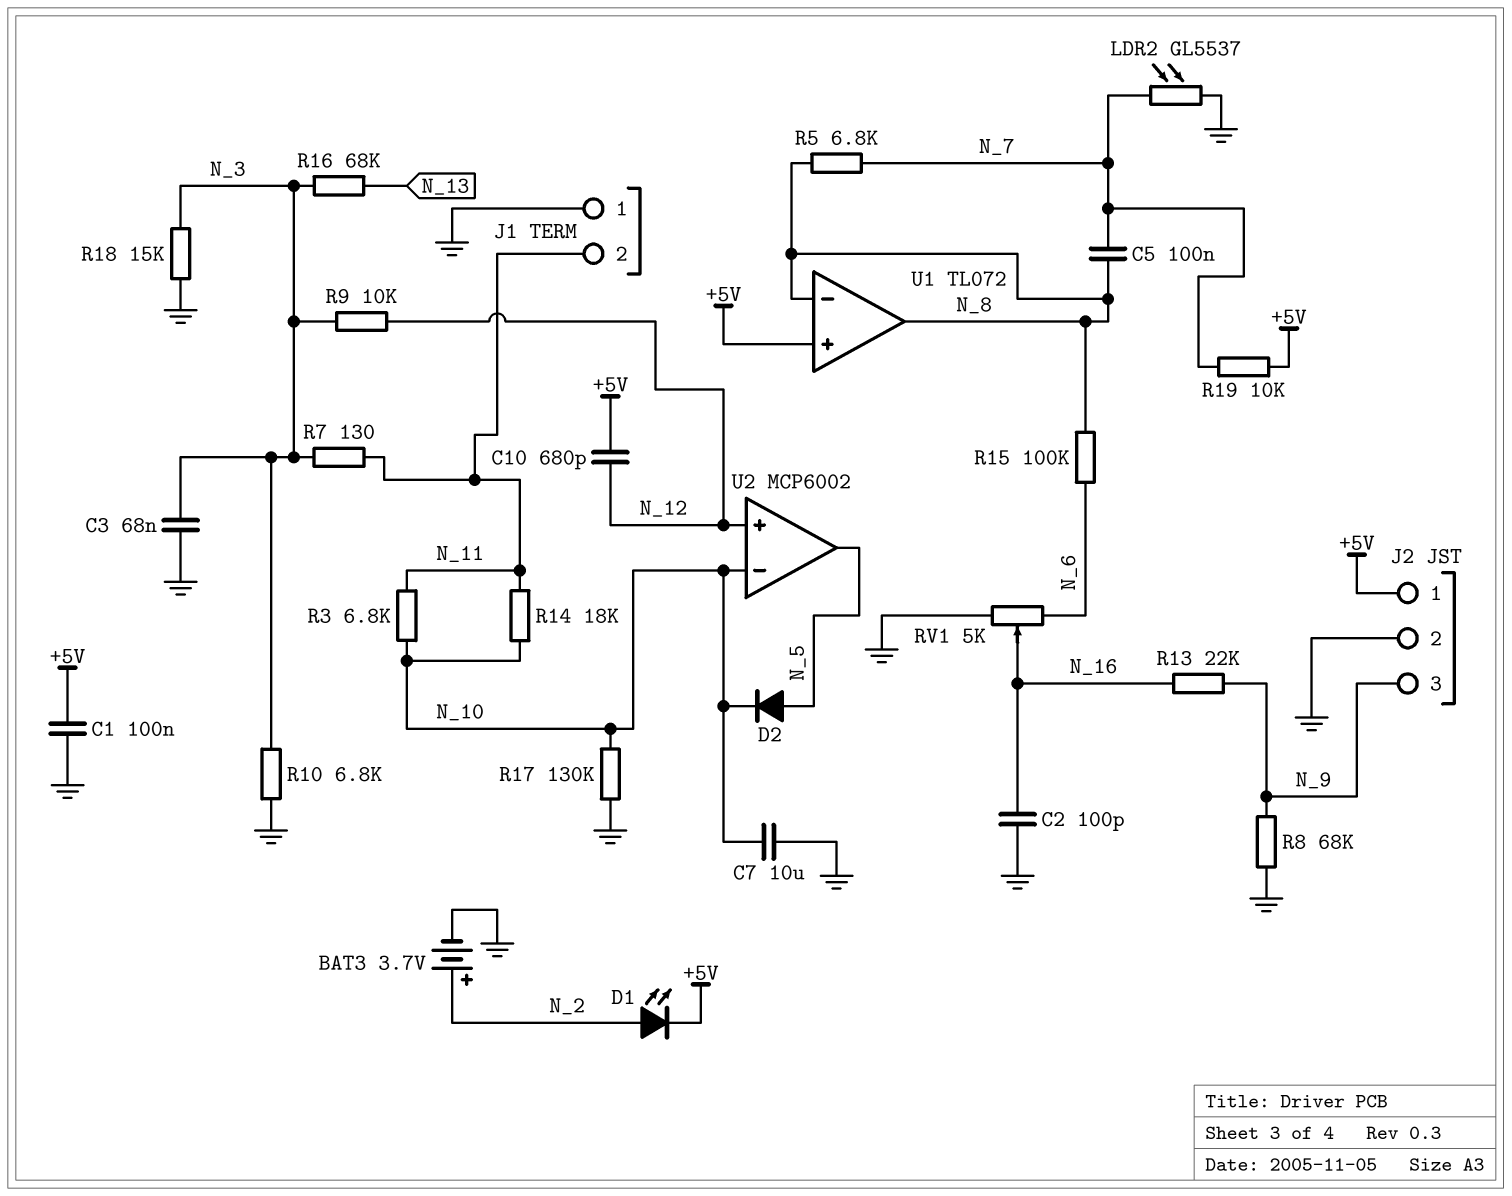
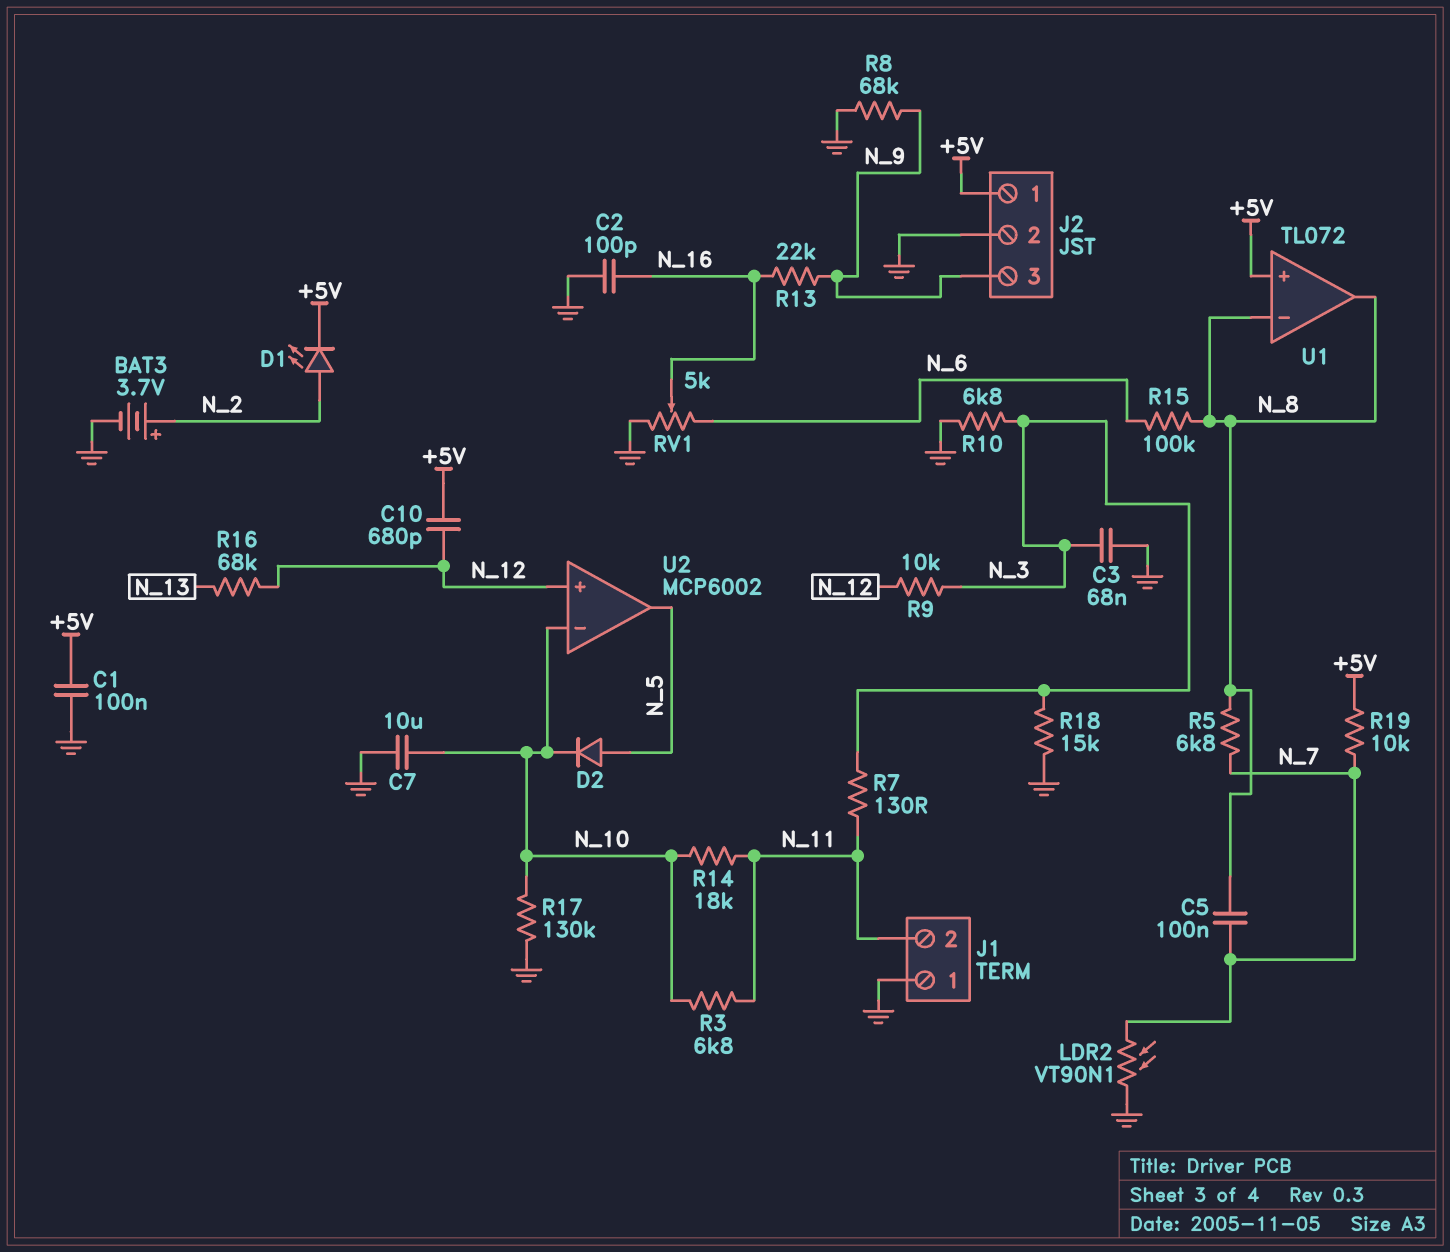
LDR2: GL5537 (GND, N_7) -> VT90N1 (GND, N_7)
R16: 68k (N_3, N_13) -> 68k (N_12, N_13)

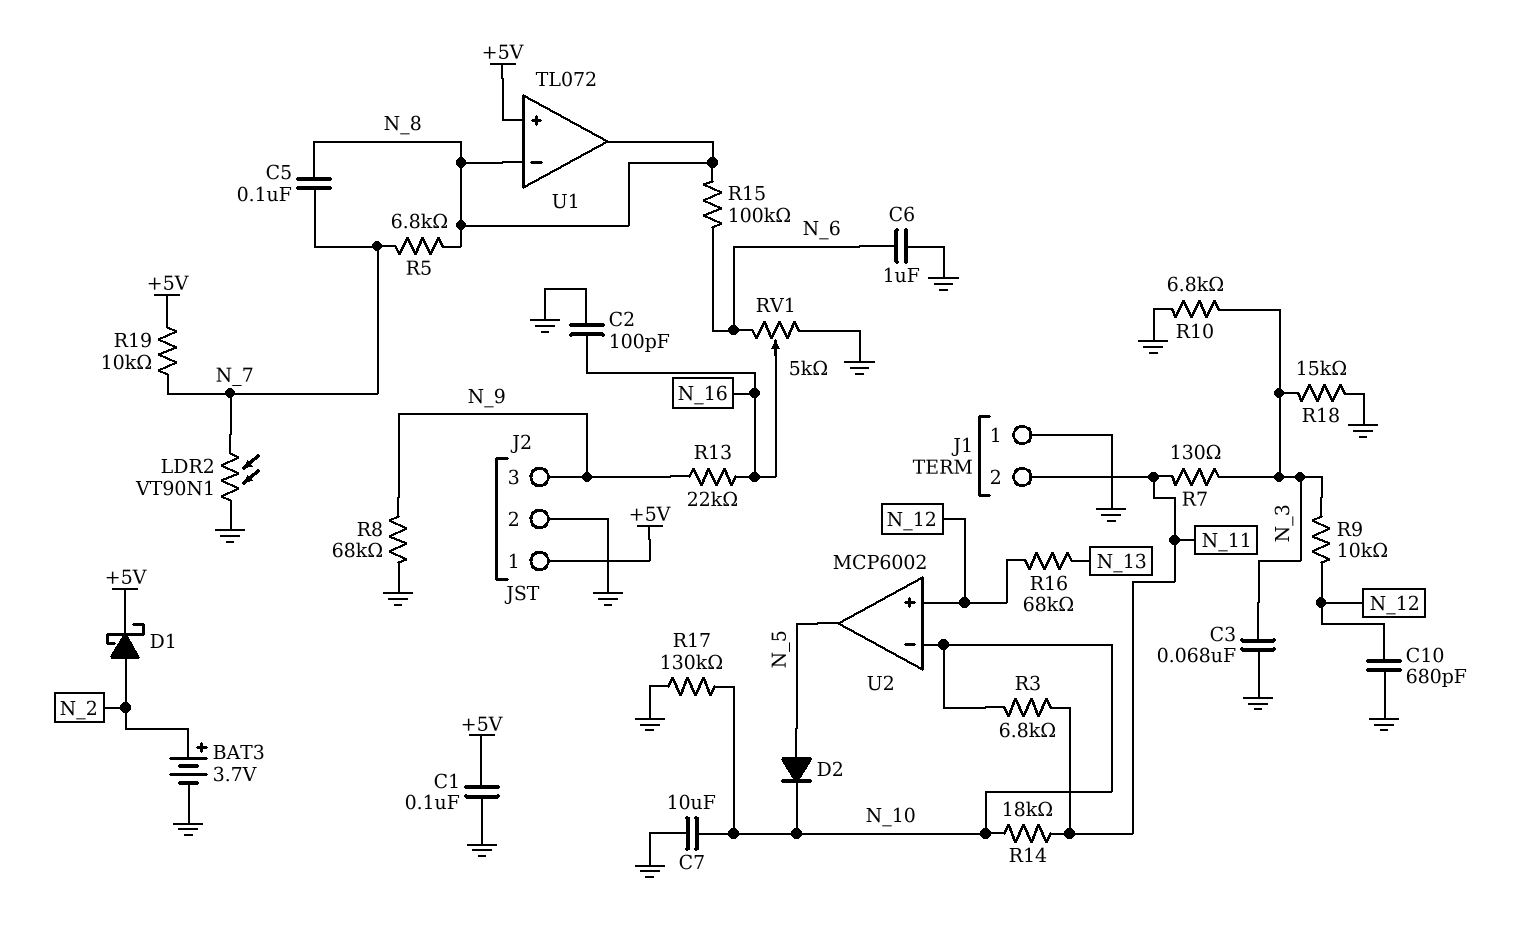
C6: none -> 1uF (GND, N_6)
C10: 680pF (+5V, N_12) -> 680pF (GND, N_12)
D1: LED (A N_2, K +5V) -> schottky (A N_2, K +5V)

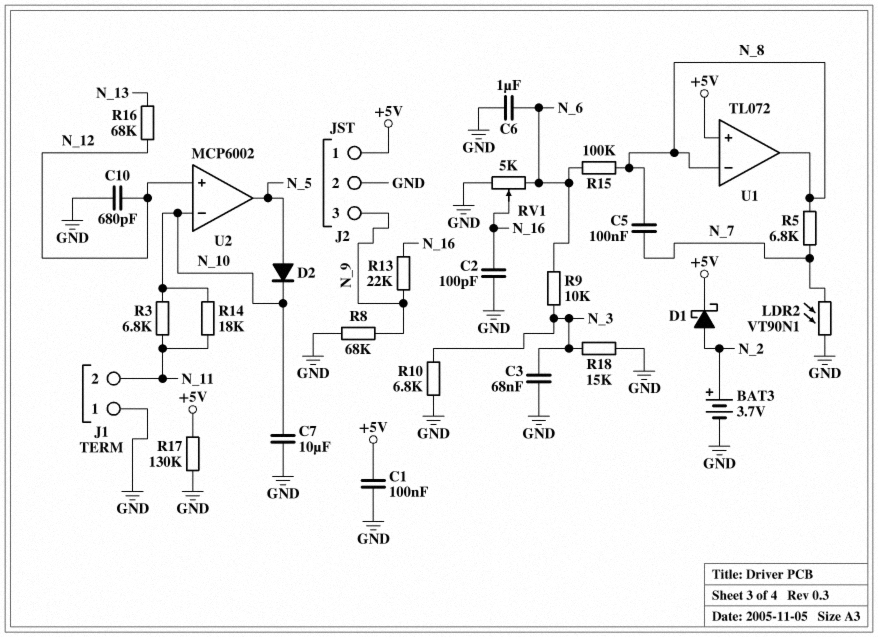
R7: 130 (N_3, N_11) -> none
R9: 10k (N_3, N_12) -> 10k (N_3, N_6)
R17: 130k (GND, N_10) -> 130k (+5V, GND)
R19: 10k (+5V, N_7) -> none

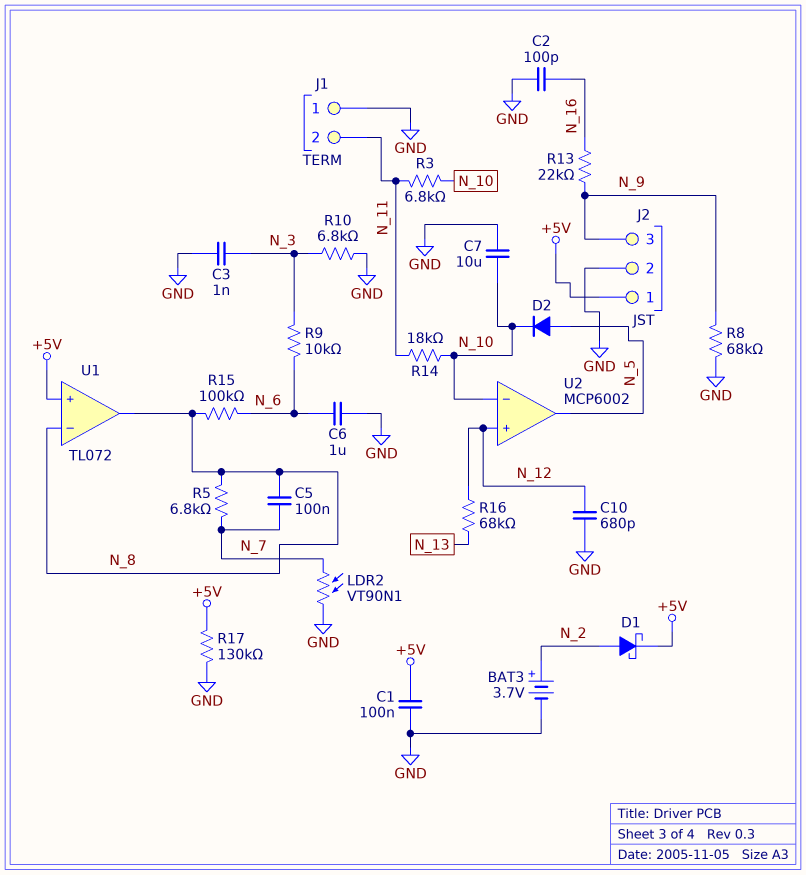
C3: 68nF (GND, N_3) -> 1nF (GND, N_3)
R18: 15k (GND, N_3) -> none
RV1: 5k (GND, N_6, wiper N_16) -> none

